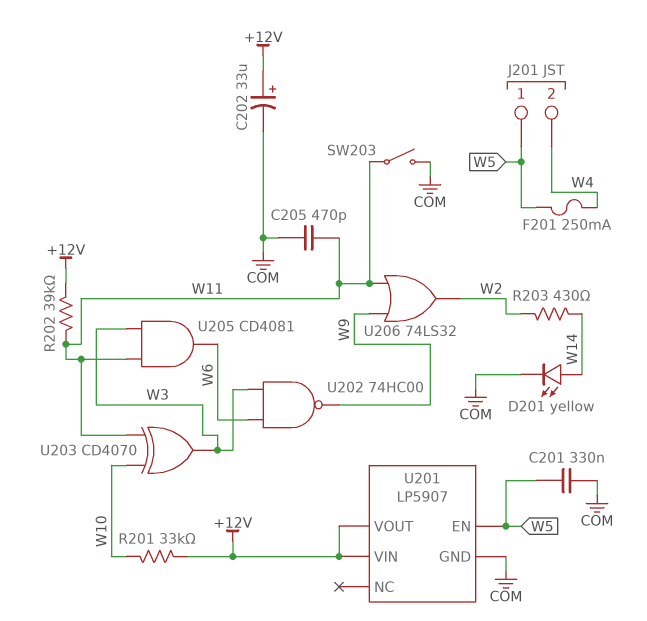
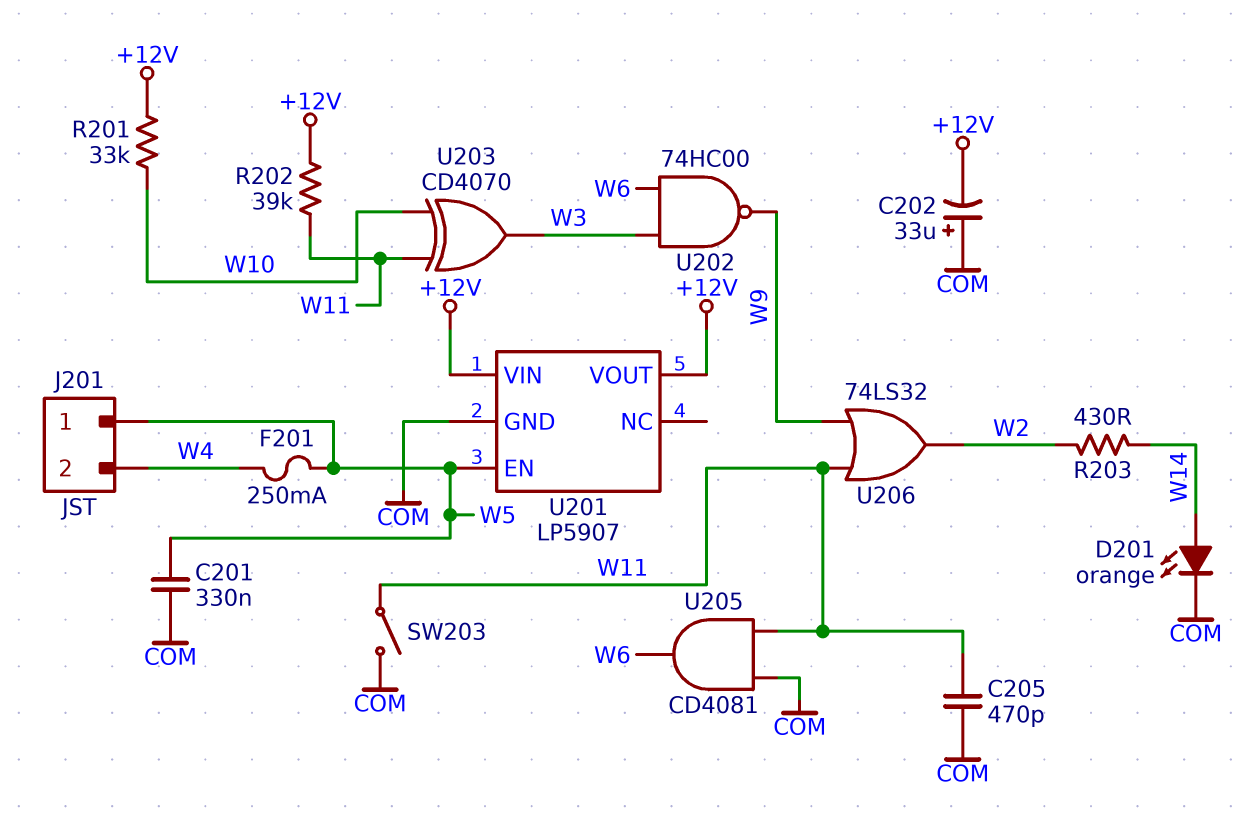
C202: 33uF (plus +12V, minus COM) -> 33uF (plus COM, minus +12V)
D201: LED yellow (A W14, K COM) -> LED orange (A W14, K COM)
U205: AND CD4081 (in W3, in W11, out W6) -> AND CD4081 (in COM, in W11, out W6)

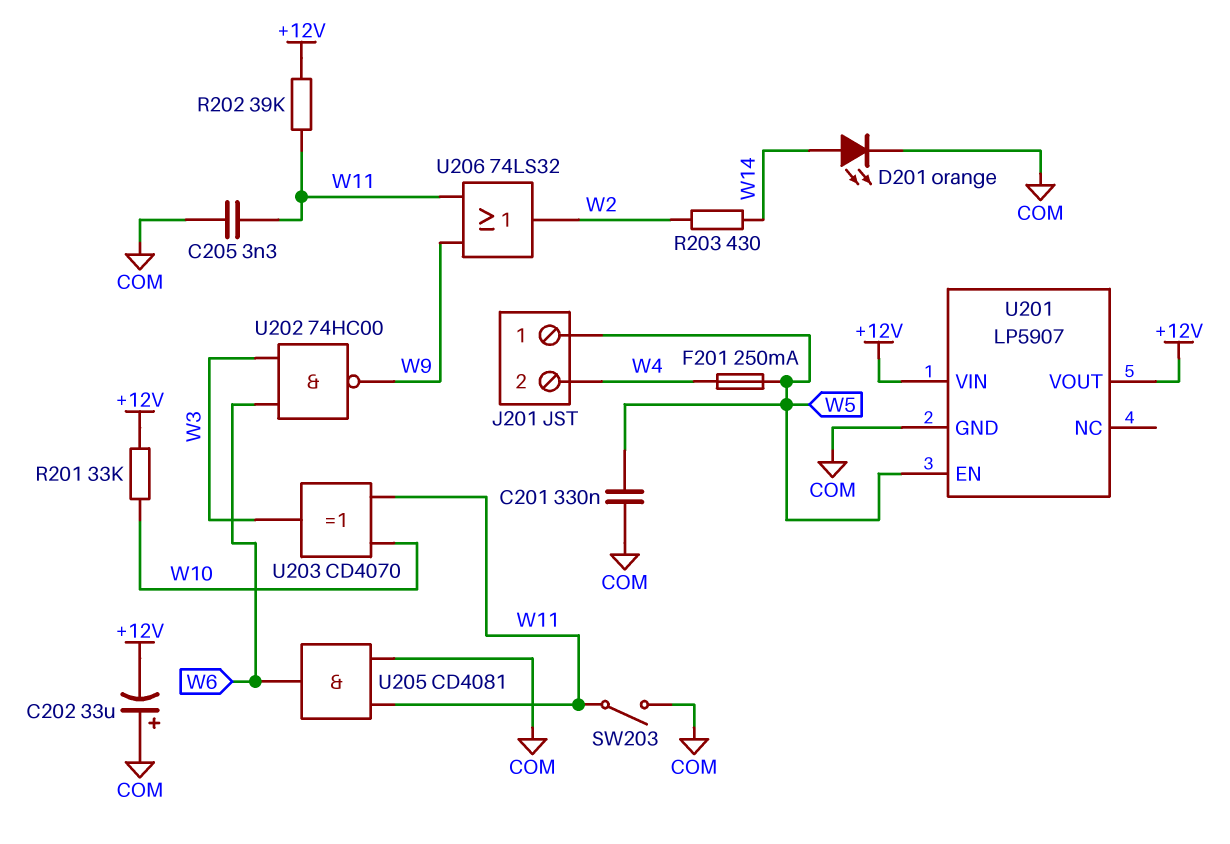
C205: 470pF (COM, W11) -> 3.3nF (COM, W11)

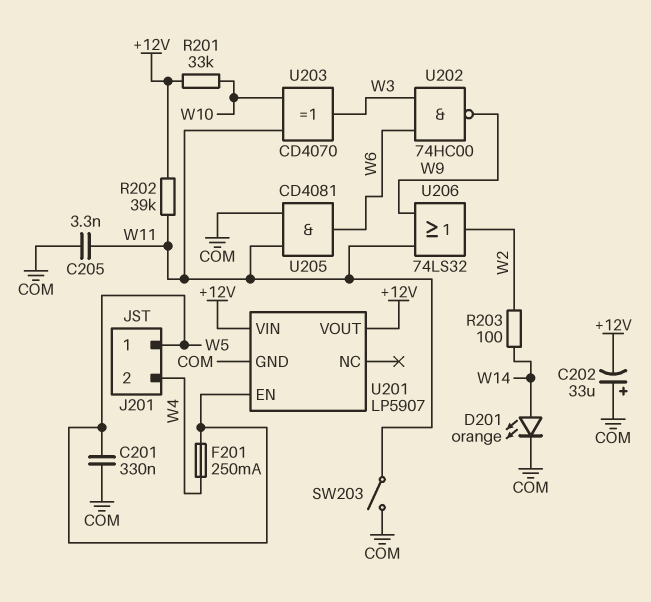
R203: 430 (W2, W14) -> 100 (W2, W14)

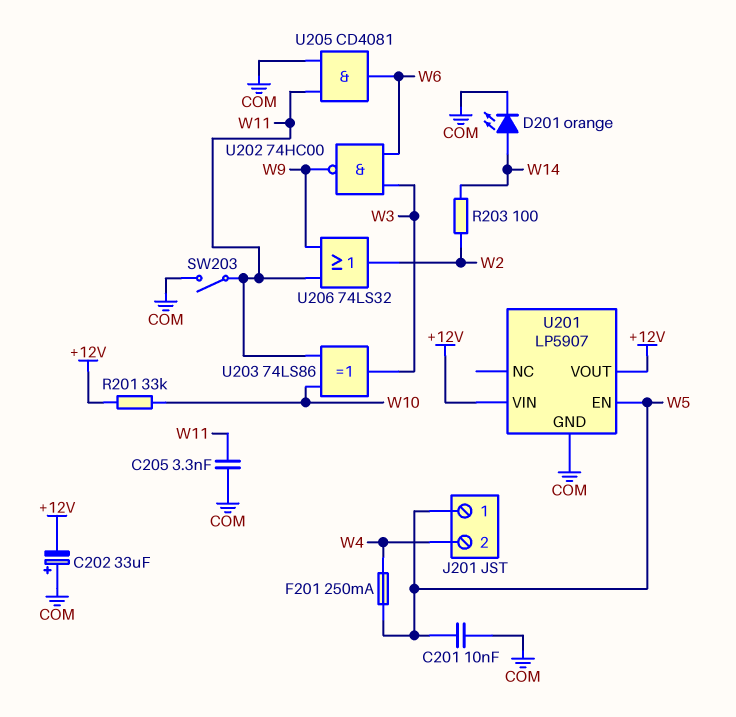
C201: 330nF (COM, W5) -> 10nF (COM, W5)
R202: 39k (+12V, W11) -> none
U203: XOR CD4070 (in W10, in W11, out W3) -> XOR 74LS86 (in W10, in W11, out W3)

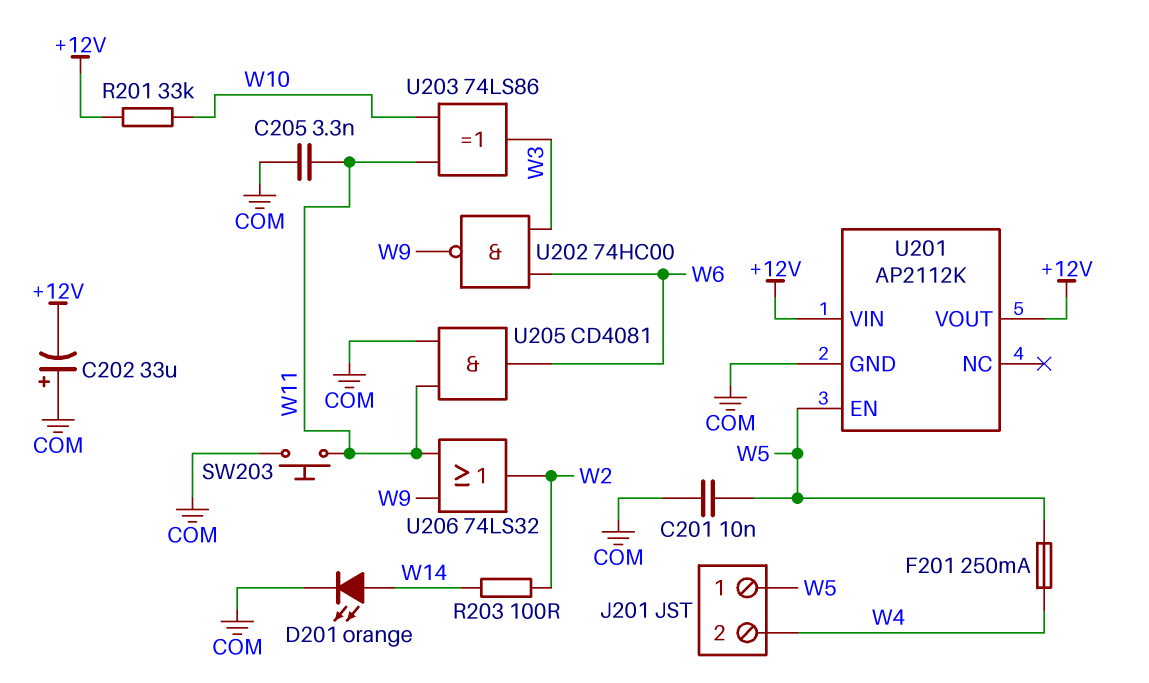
SW203: switch (COM, W11) -> button (COM, W11)
U201: LP5907 -> AP2112K

